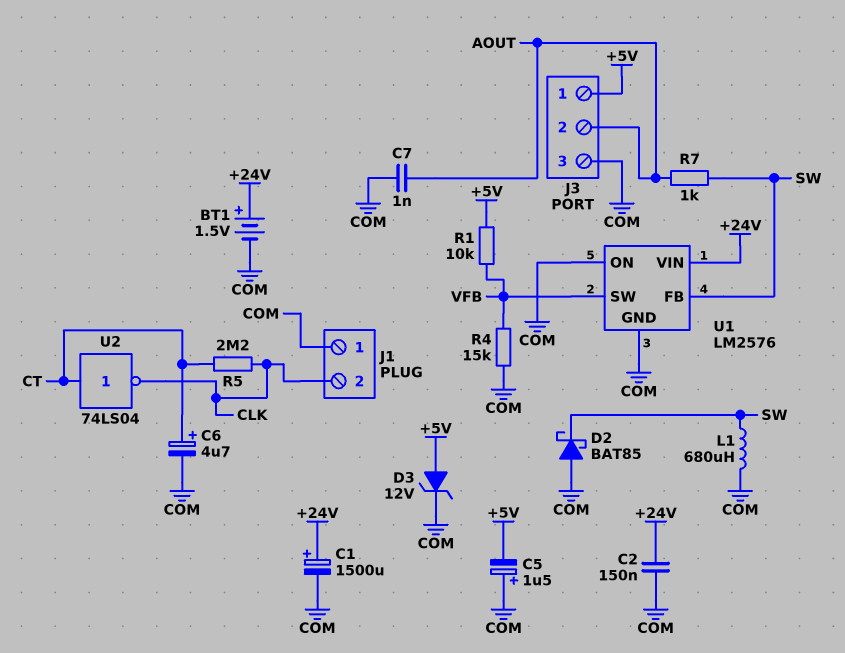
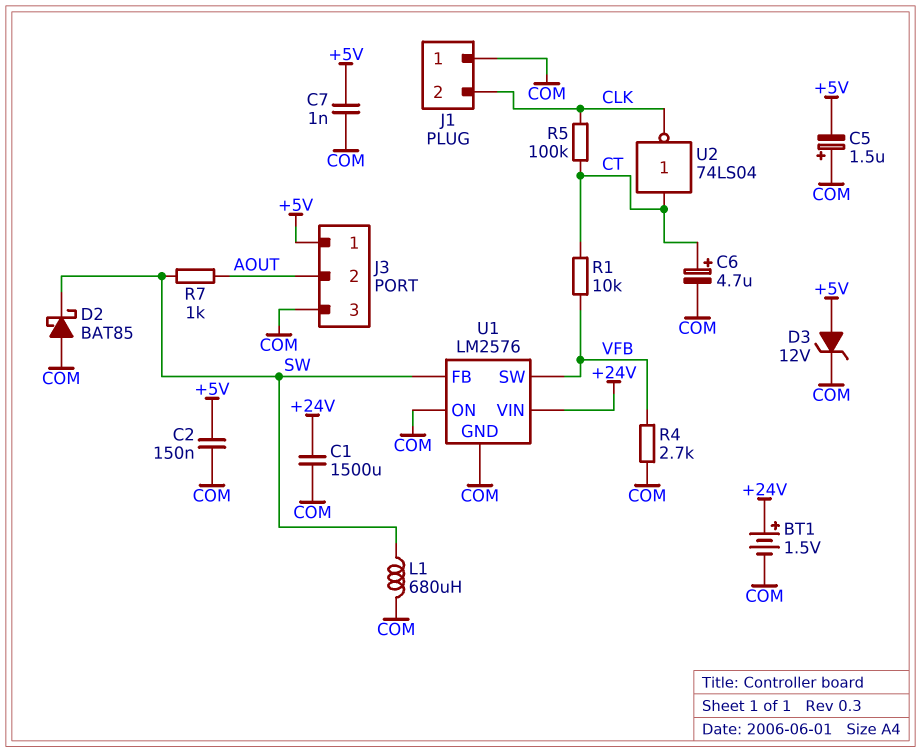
C1: 1500uF (plus +24V, minus COM) -> 1500uF (+24V, COM)
C2: 150nF (+24V, COM) -> 150nF (+5V, COM)
C7: 1nF (AOUT, COM) -> 1nF (+5V, COM)
R1: 10k (+5V, VFB) -> 10k (CT, VFB)
R4: 15k (COM, VFB) -> 2.7k (COM, VFB)
R5: 2.2M (CLK, CT) -> 100k (CLK, CT)

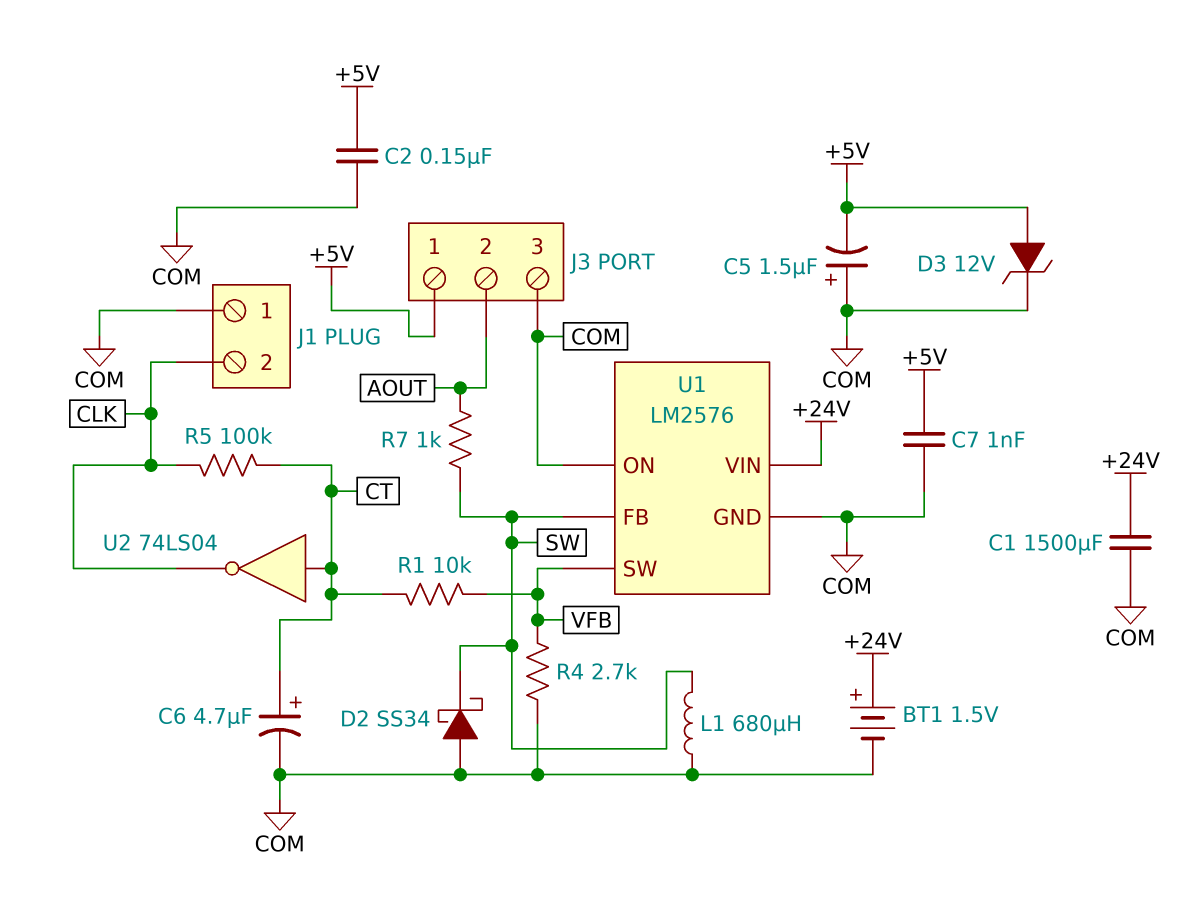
D2: schottky BAT85 (A COM, K SW) -> schottky SS34 (A COM, K SW)

